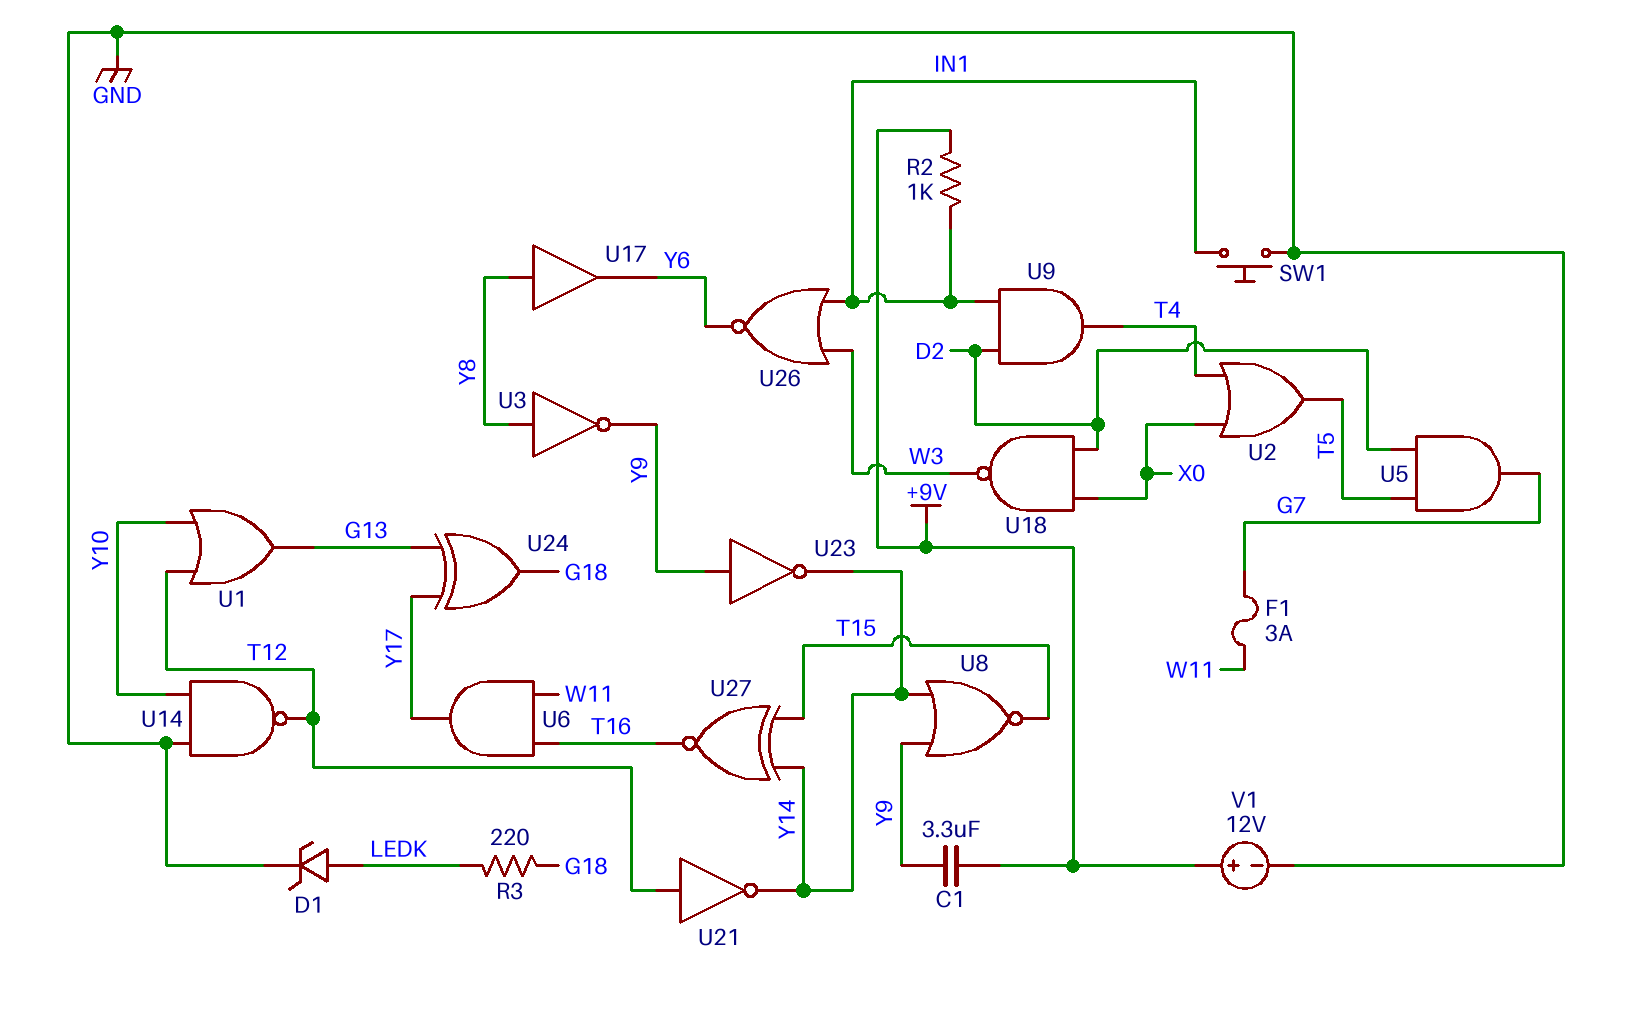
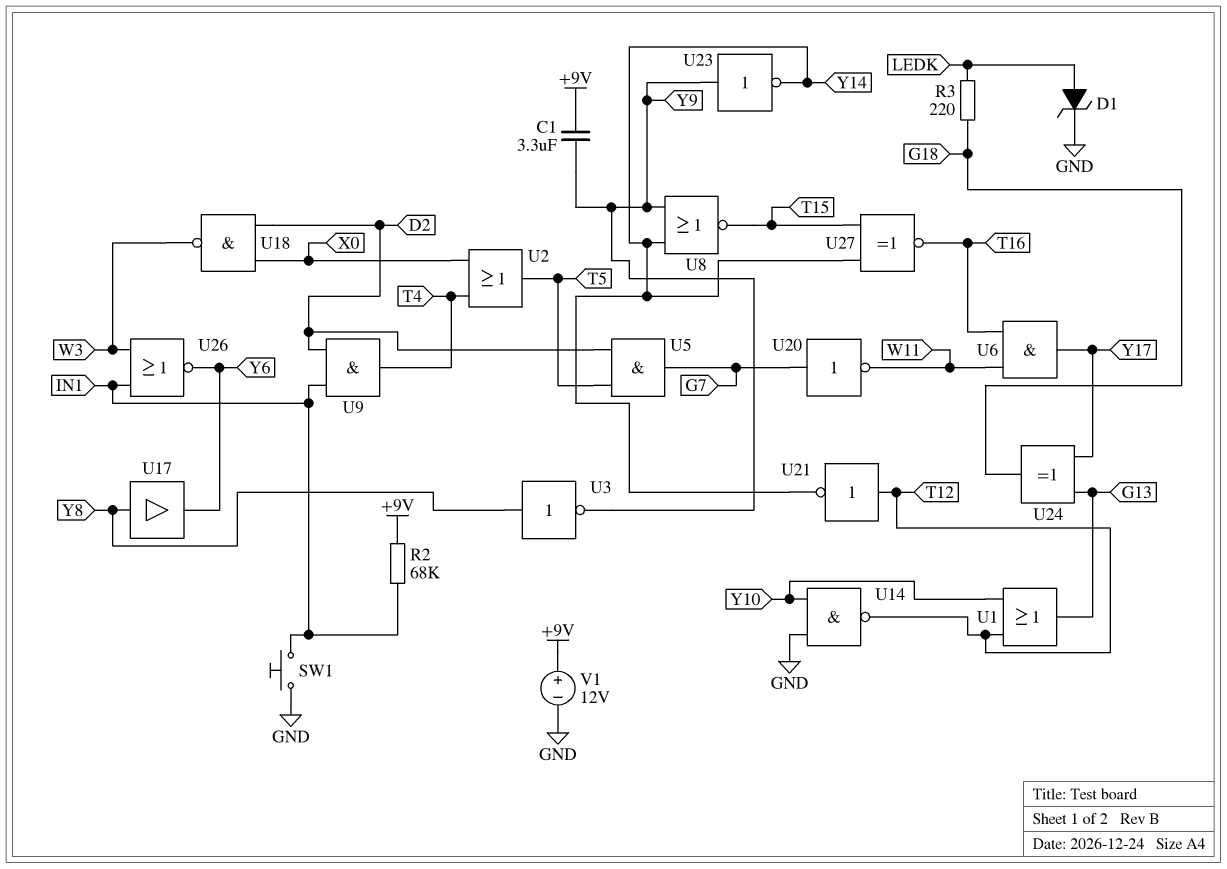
F1: 3A (G7, W11) -> none
R2: 1k (+9V, IN1) -> 68k (+9V, IN1)
U20: none -> NOT (in G7, out W11)

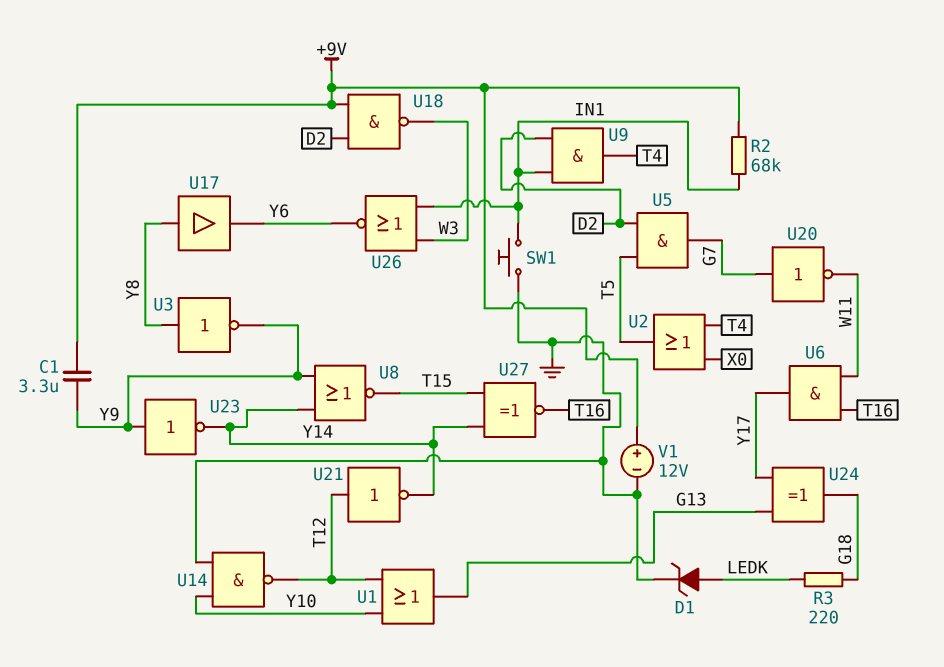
U18: NAND (in D2, in X0, out W3) -> NAND (in +9V, in D2, out W3)

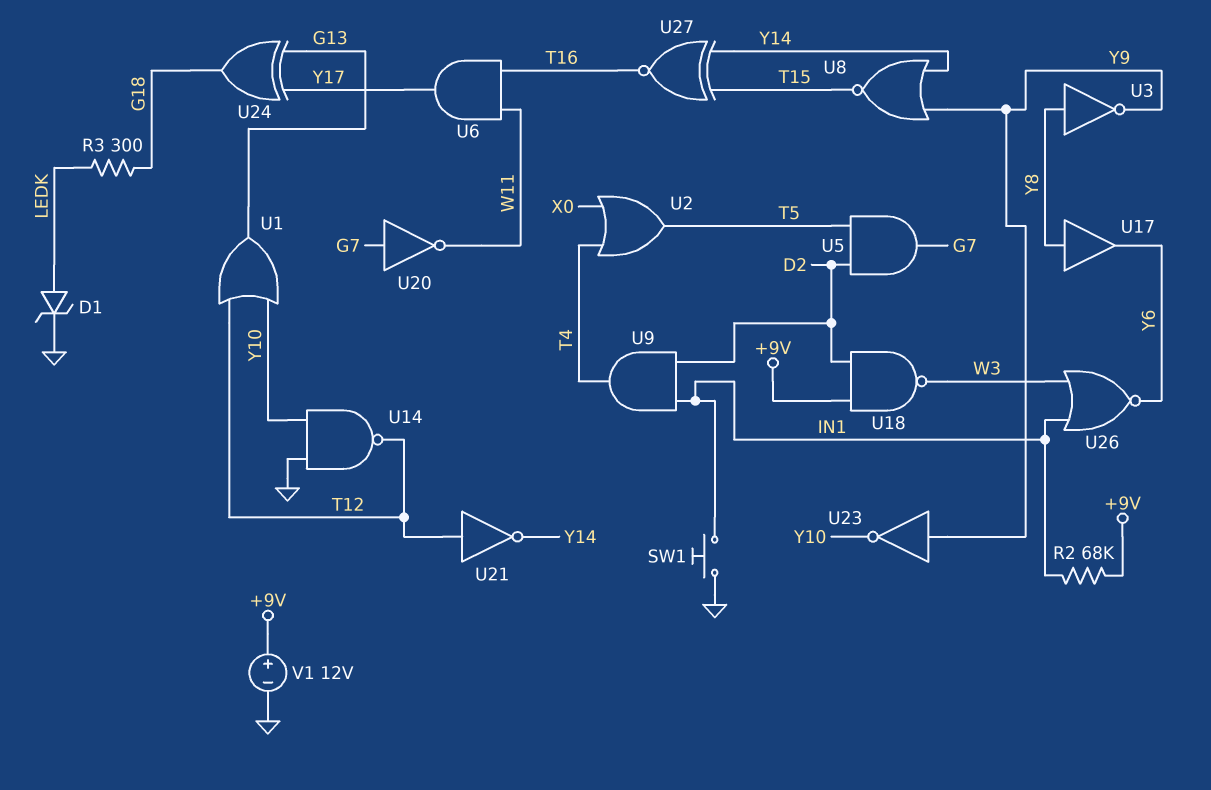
C1: 3.3uF (+9V, Y9) -> none
R3: 220 (G18, LEDK) -> 300 (G18, LEDK)
U23: NOT (in Y9, out Y14) -> NOT (in Y9, out Y10)

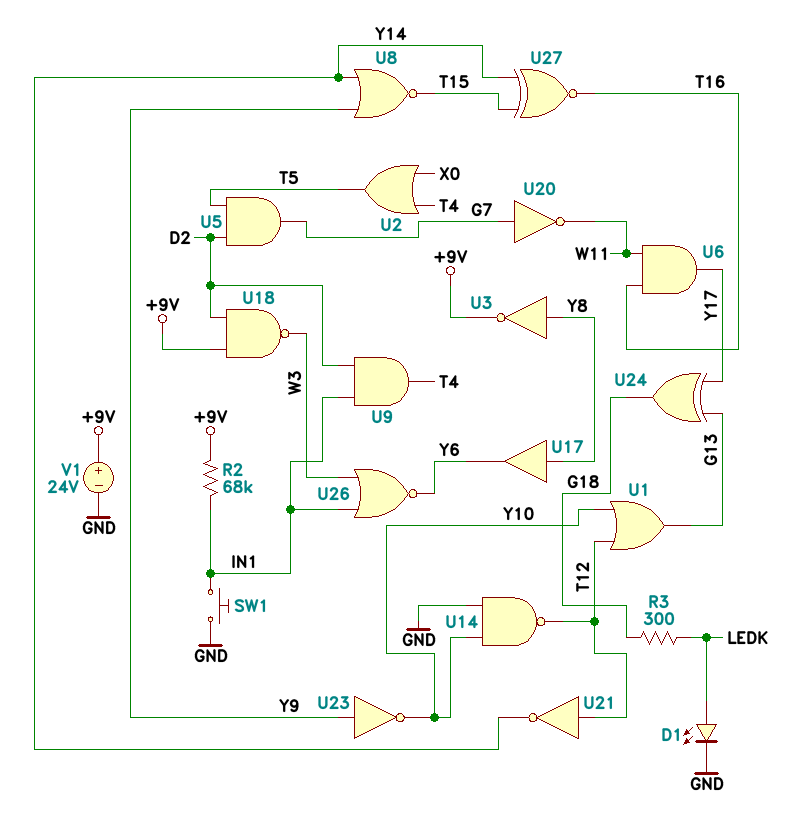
D1: zener (A LEDK, K GND) -> LED (A LEDK, K GND)
U3: NOT (in Y8, out Y9) -> NOT (in Y8, out +9V)
V1: 12V (plus +9V, minus GND) -> 24V (plus +9V, minus GND)

